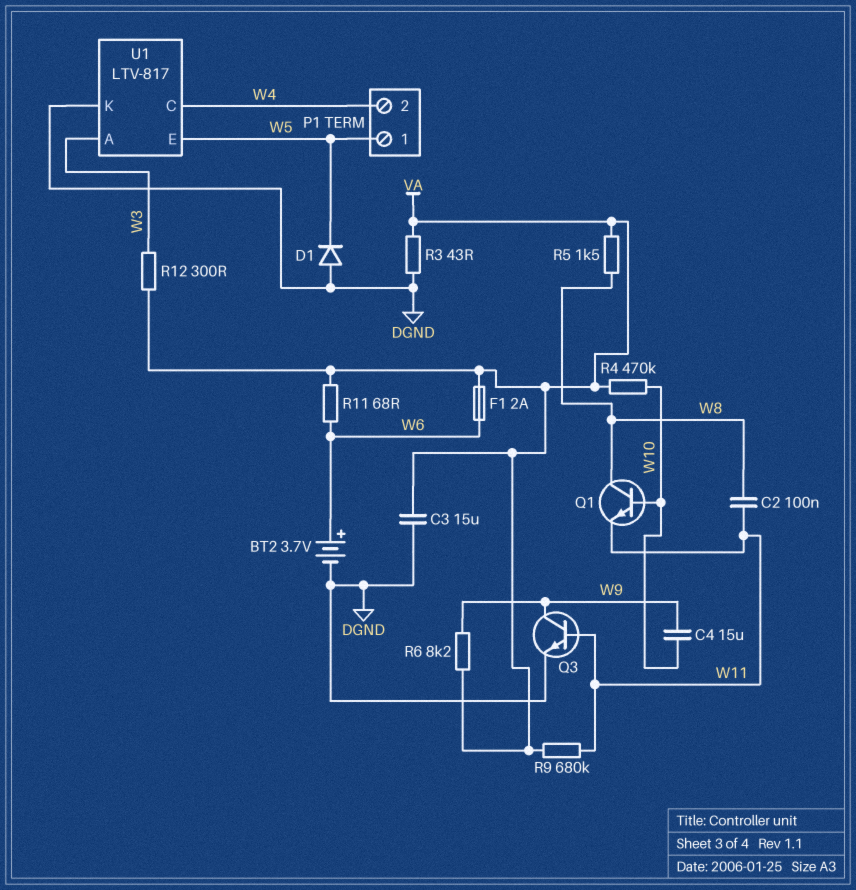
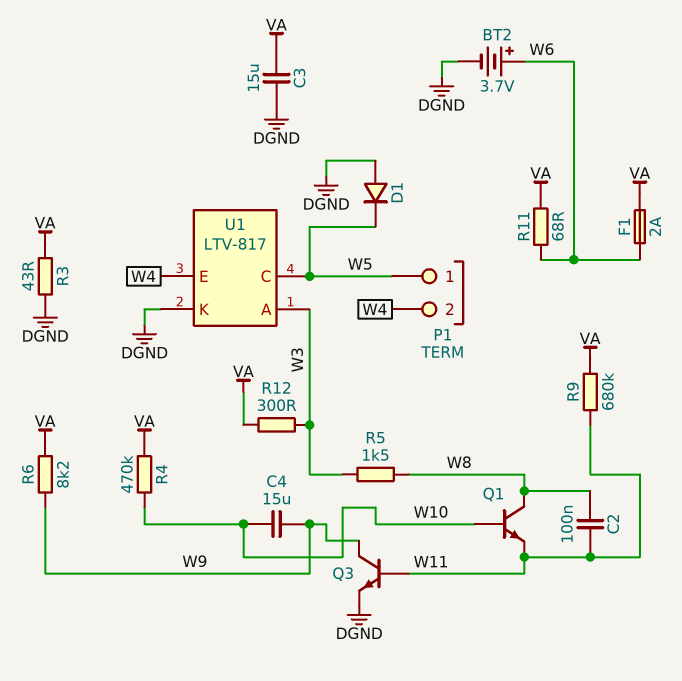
R5: 1.5k (VA, W8) -> 1.5k (W3, W8)
U1 pin C: W4 -> W5
U1 pin E: W5 -> W4

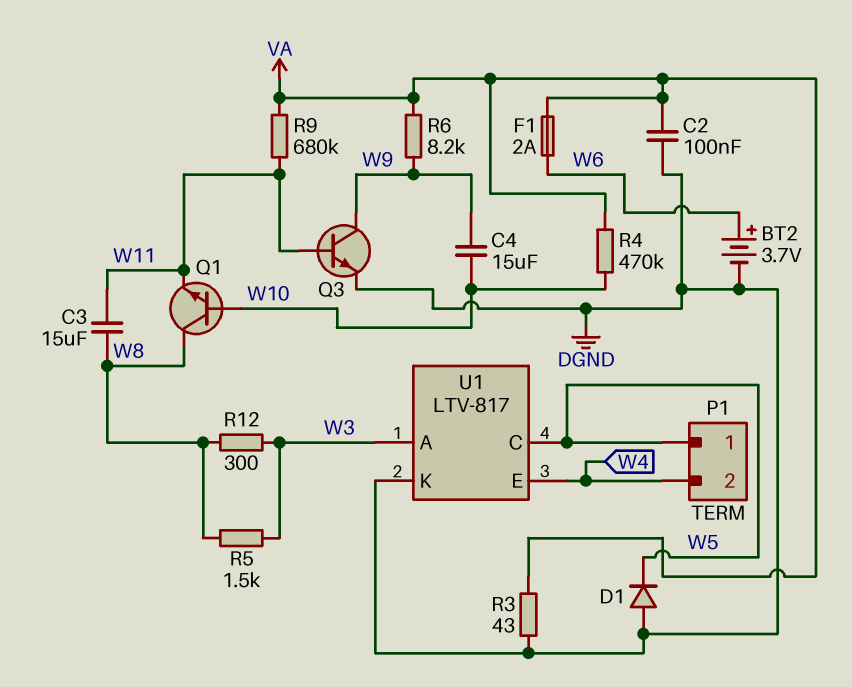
C2: 100nF (W8, W11) -> 100nF (DGND, VA)
C3: 15uF (DGND, VA) -> 15uF (W8, W11)
R11: 68 (VA, W6) -> none
R12: 300 (VA, W3) -> 300 (W3, W8)

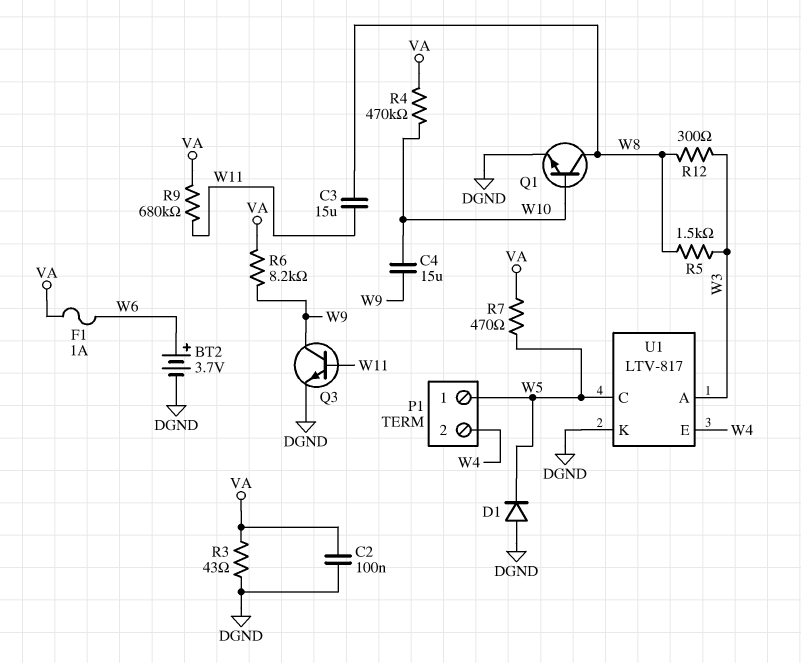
F1: 2A (VA, W6) -> 1A (VA, W6)
Q1: NPN (B W10, C W8, E W11) -> NPN (B W10, C W8, E DGND)
R7: none -> 470 (VA, W5)

